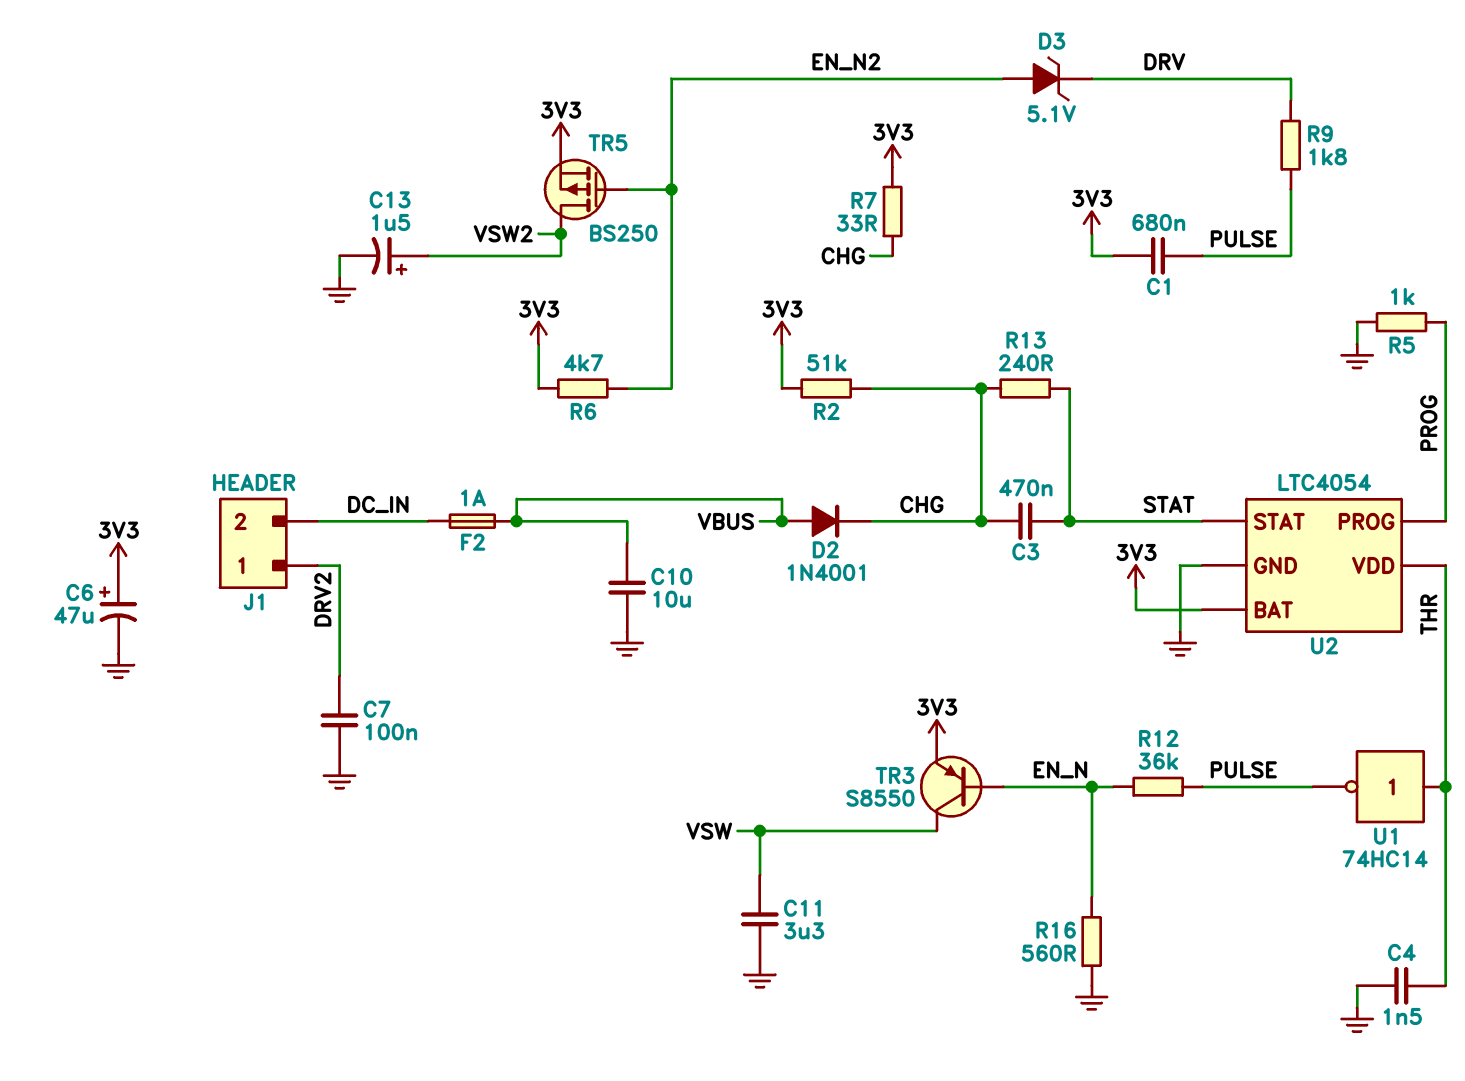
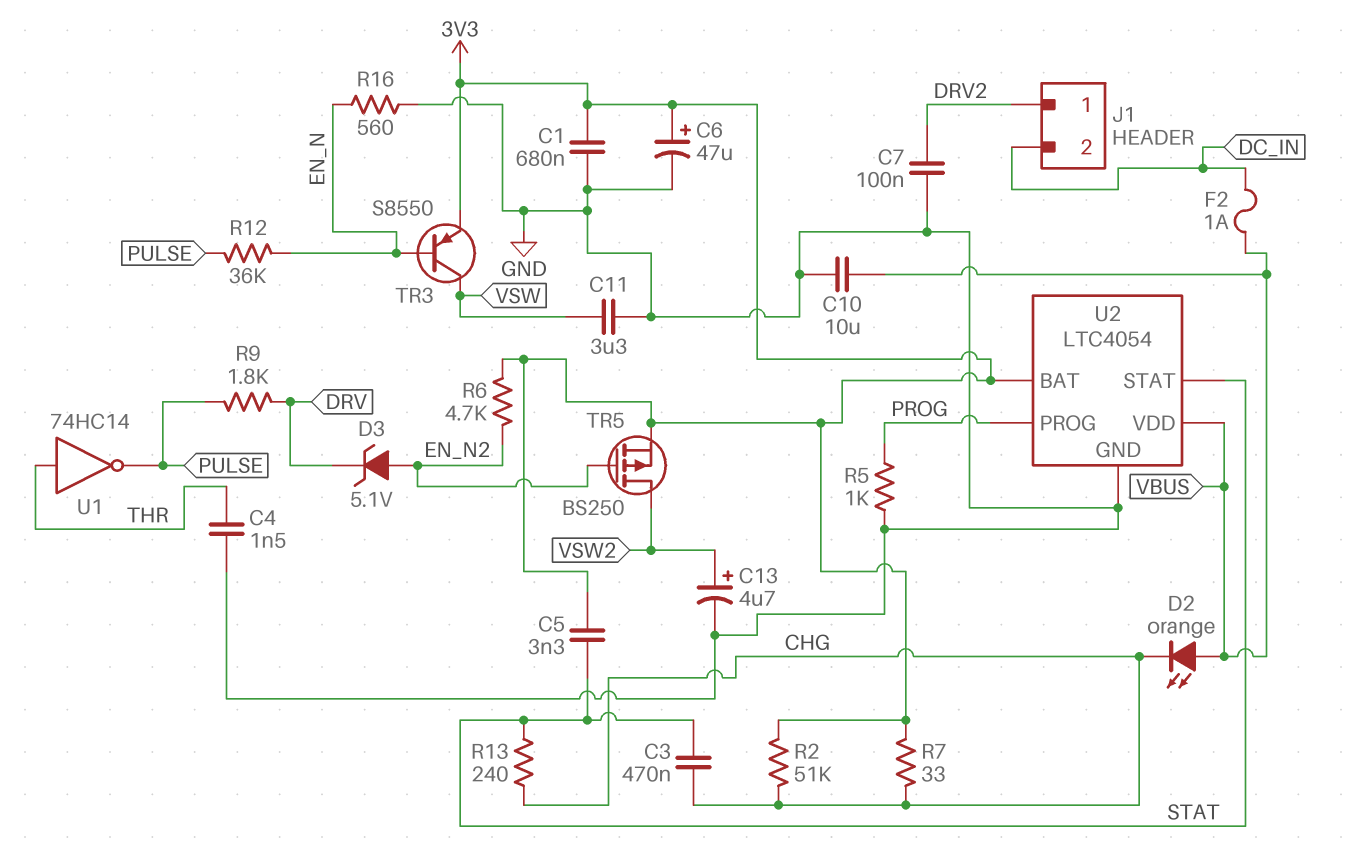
C1: 680nF (3V3, PULSE) -> 680nF (3V3, GND)
C5: none -> 3.3nF (3V3, STAT)
C13: 1.5uF (plus VSW2, minus GND) -> 4.7uF (plus VSW2, minus GND)
D2: diode 1N4001 (A VBUS, K CHG) -> LED orange (A VBUS, K CHG)
U2 pin VDD: THR -> VBUS

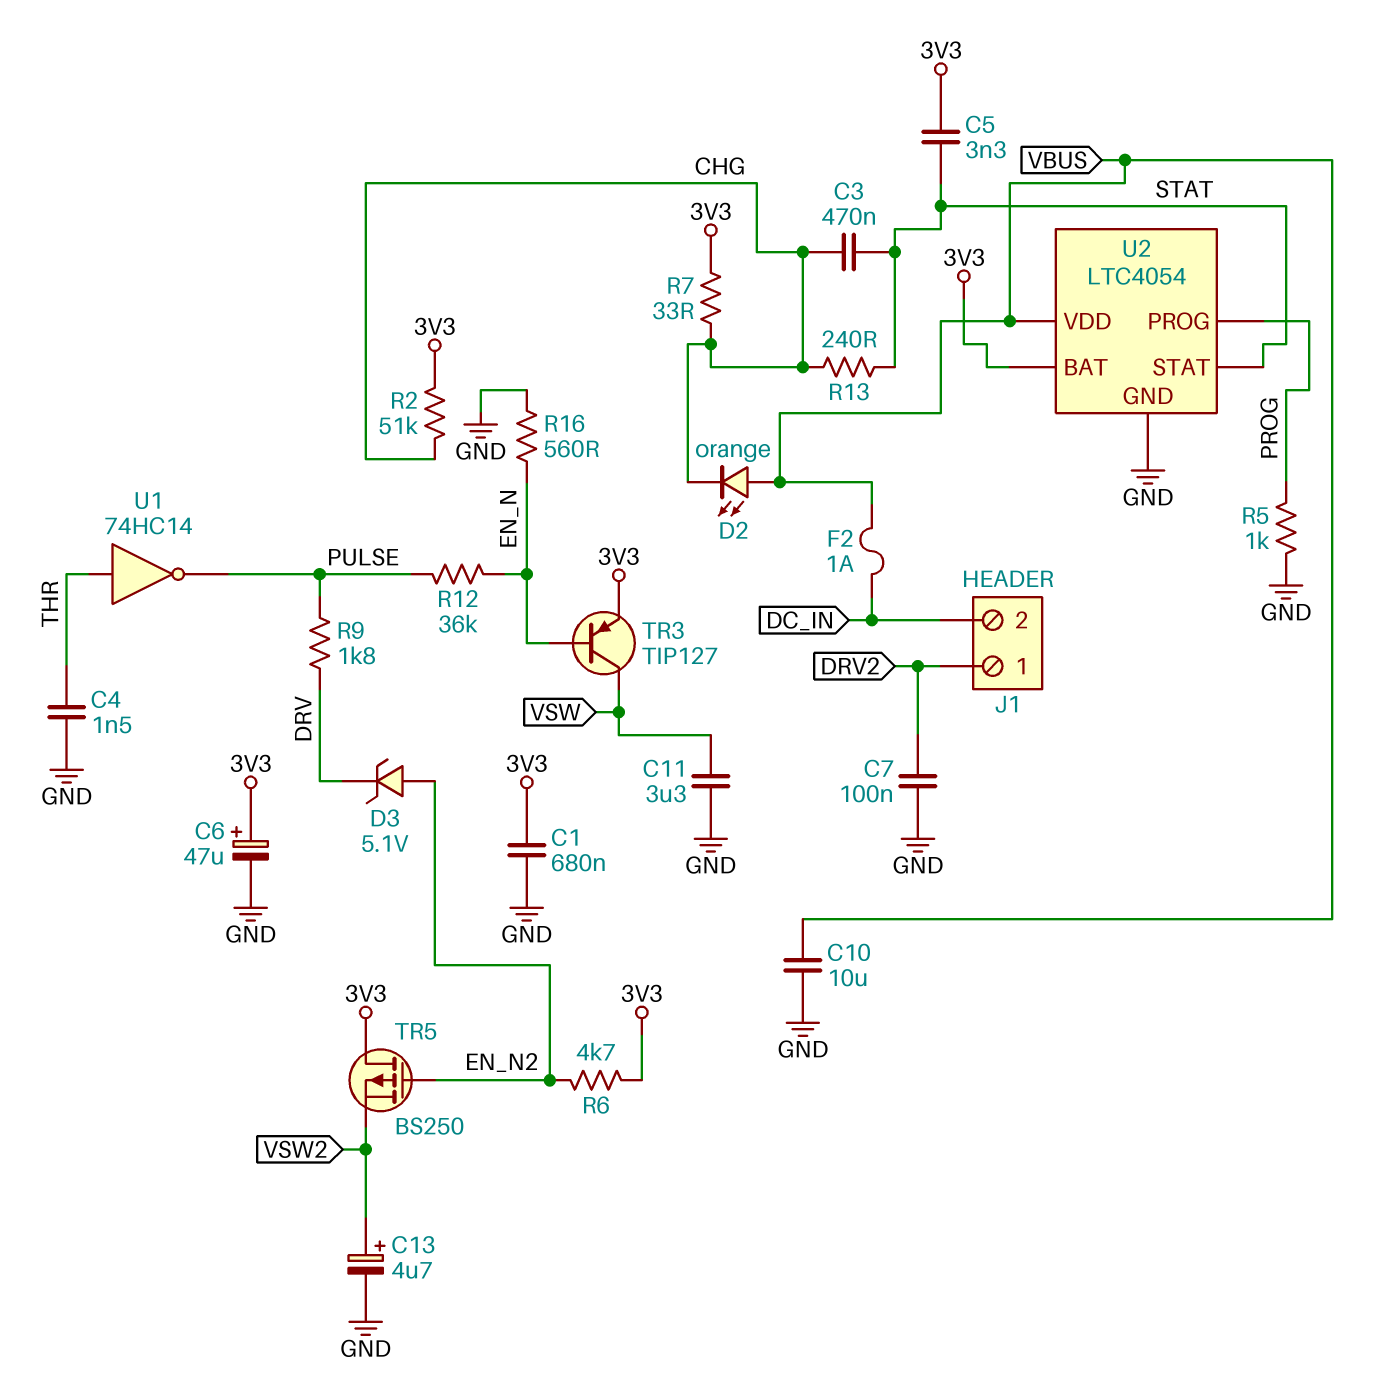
TR3: PNP S8550 (B EN_N, C VSW, E 3V3) -> PNP TIP127 (B EN_N, C VSW, E 3V3)
TR5: PMOS BS250 (G EN_N2, D VSW2, S 3V3) -> PMOS BS250 (G EN_N2, D 3V3, S VSW2)

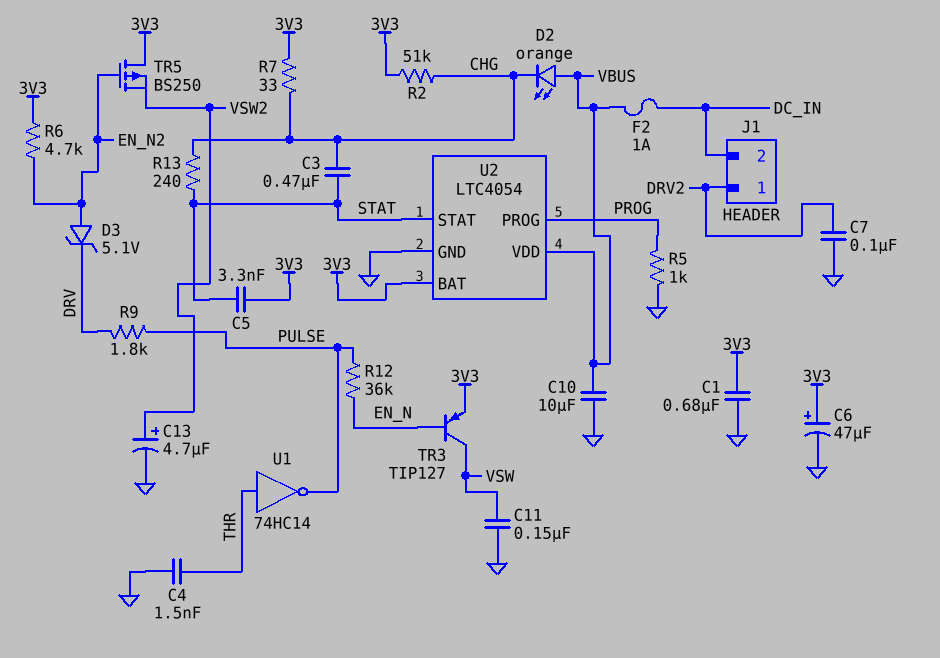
C11: 3.3uF (GND, VSW) -> 150nF (GND, VSW)
R16: 560 (EN_N, GND) -> none

